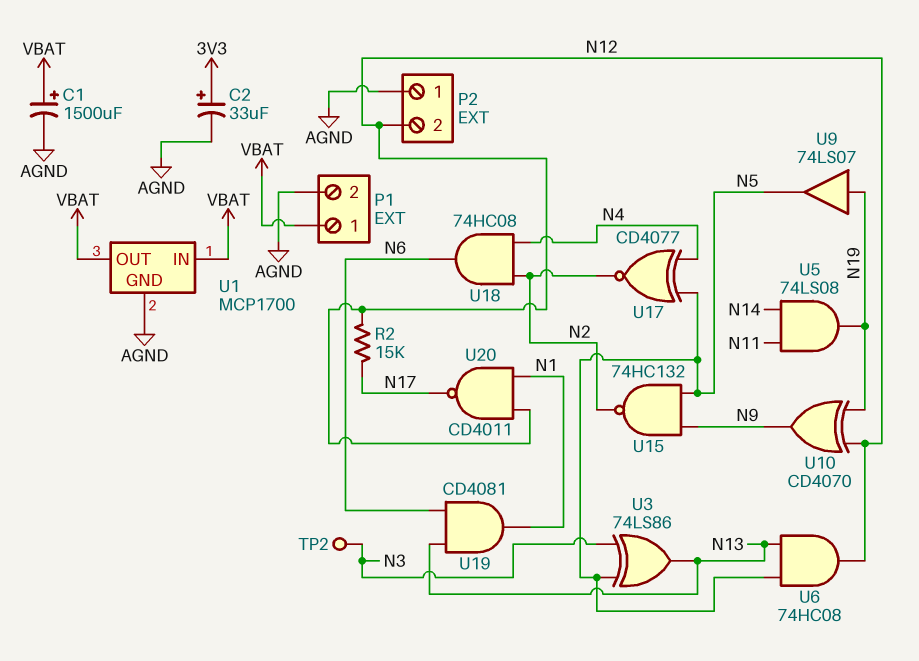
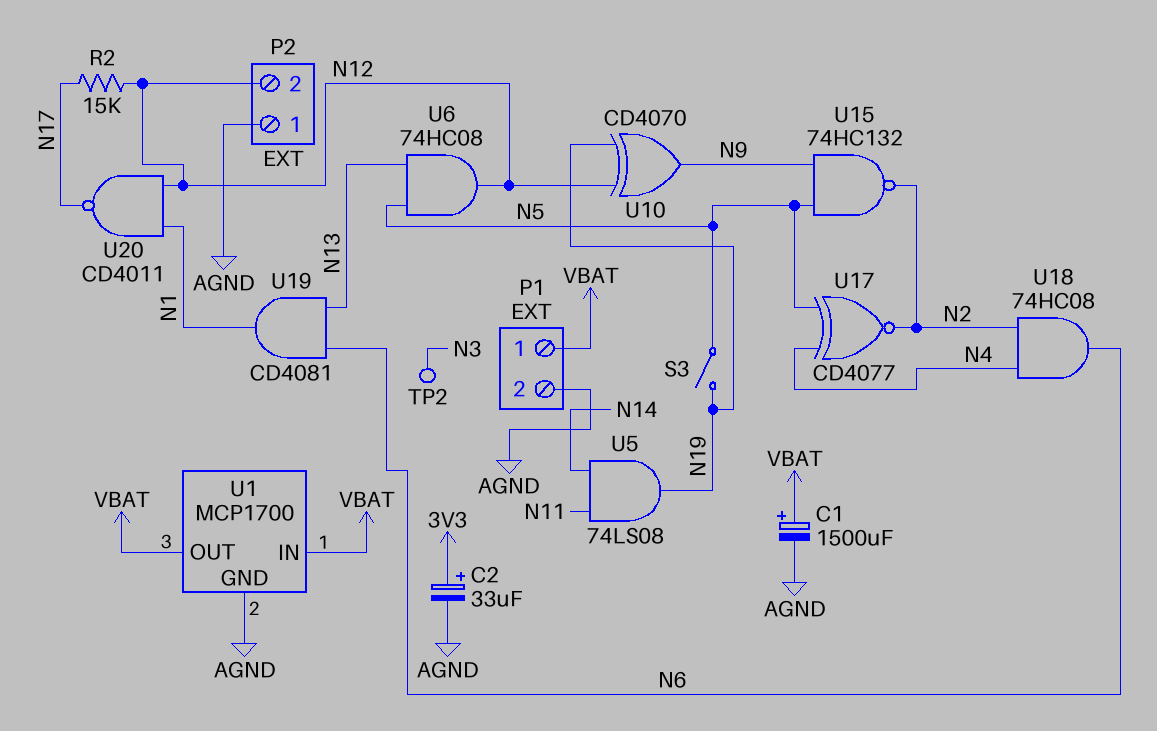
S3: none -> switch (N5, N19)
U3: XOR 74LS86 (in N3, in N5, out N13) -> none
U9: buffer 74LS07 (in N19, out N5) -> none

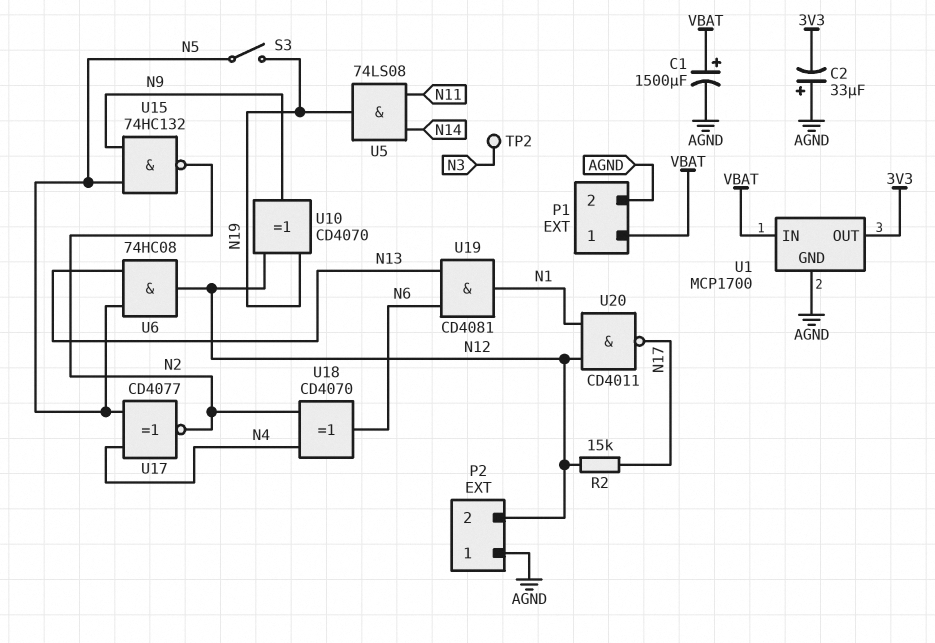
C2: 33uF (plus 3V3, minus AGND) -> 33uF (plus AGND, minus 3V3)
U1 pin OUT: VBAT -> 3V3
U18: AND 74HC08 (in N2, in N4, out N6) -> XOR CD4070 (in N2, in N4, out N6)

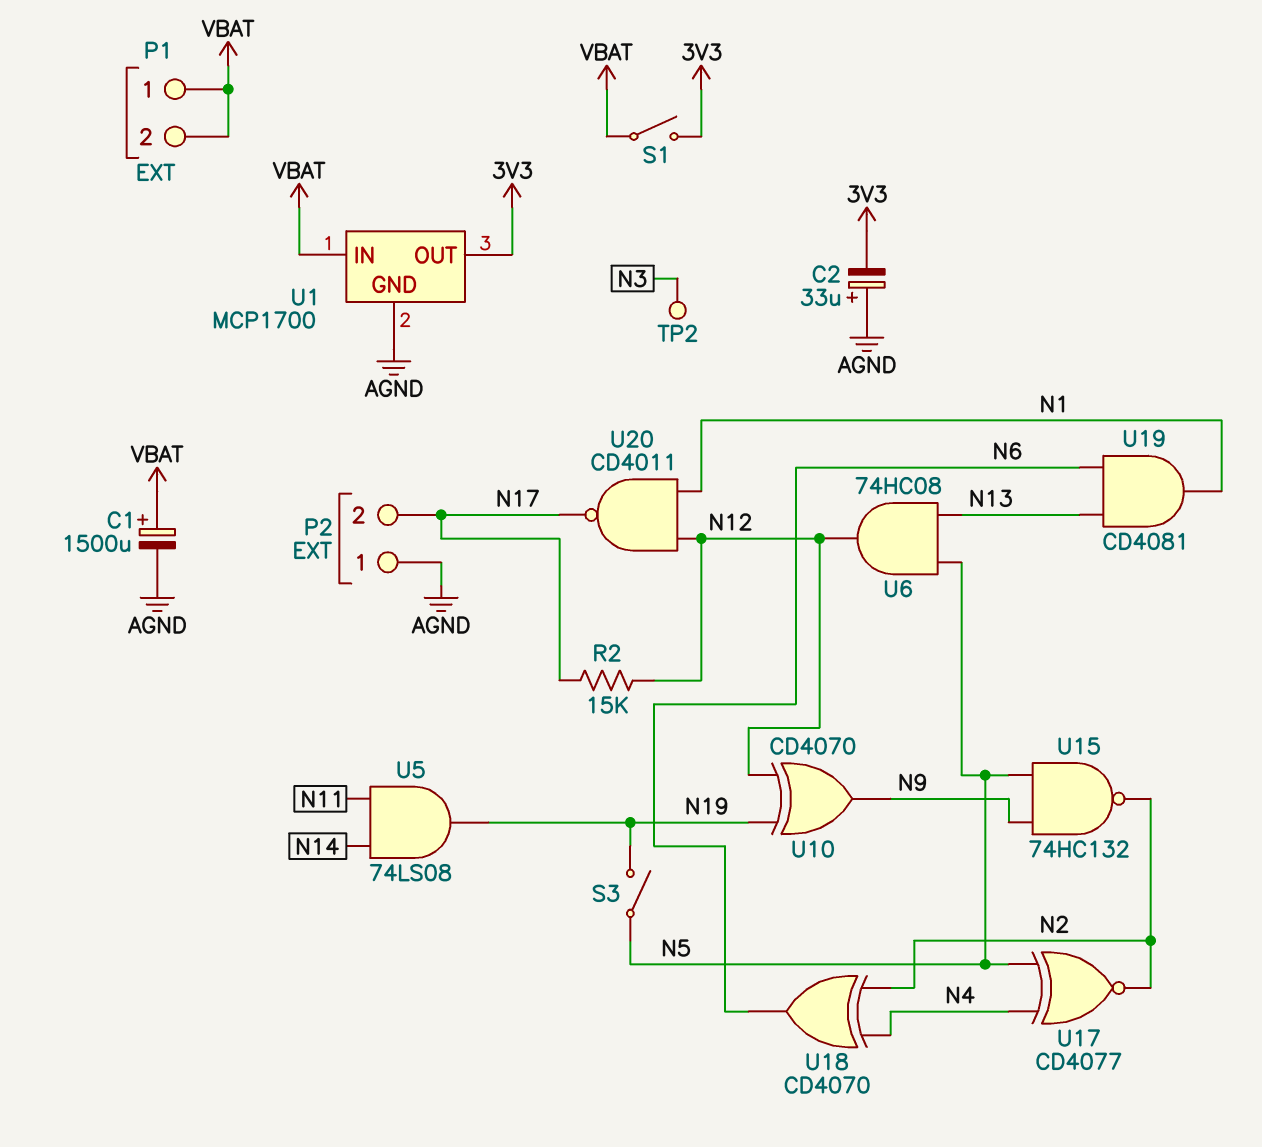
P1 pin 2: AGND -> VBAT
P2 pin 2: N12 -> N17
S1: none -> switch (3V3, VBAT)

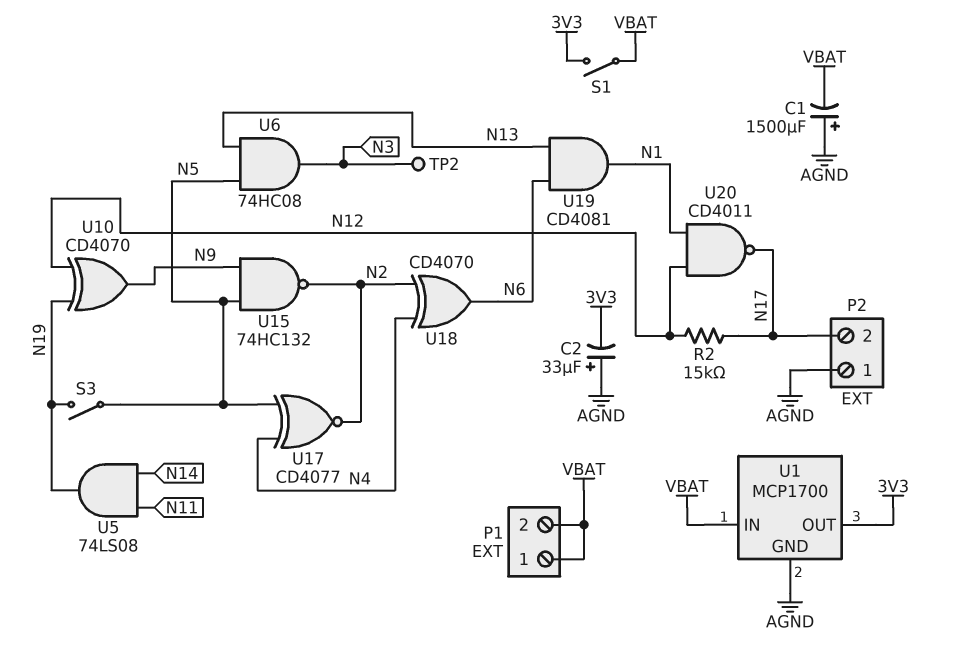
C1: 1500uF (plus VBAT, minus AGND) -> 1500uF (plus AGND, minus VBAT)
U6: AND 74HC08 (in N5, in N13, out N12) -> AND 74HC08 (in N5, in N13, out N3)

